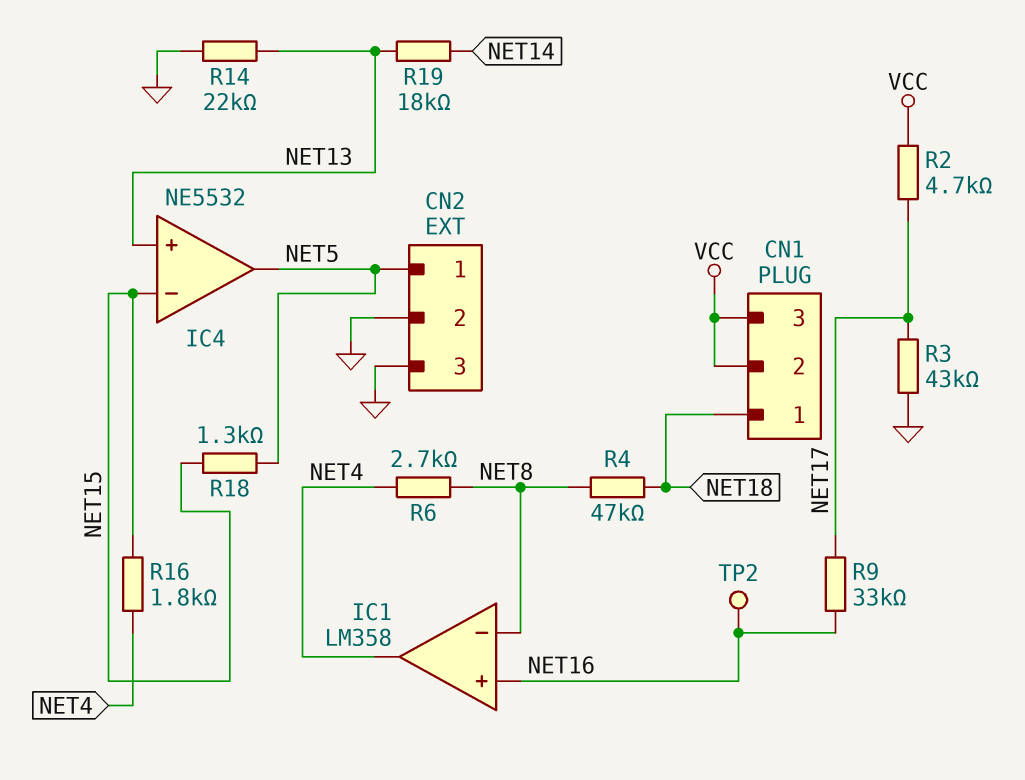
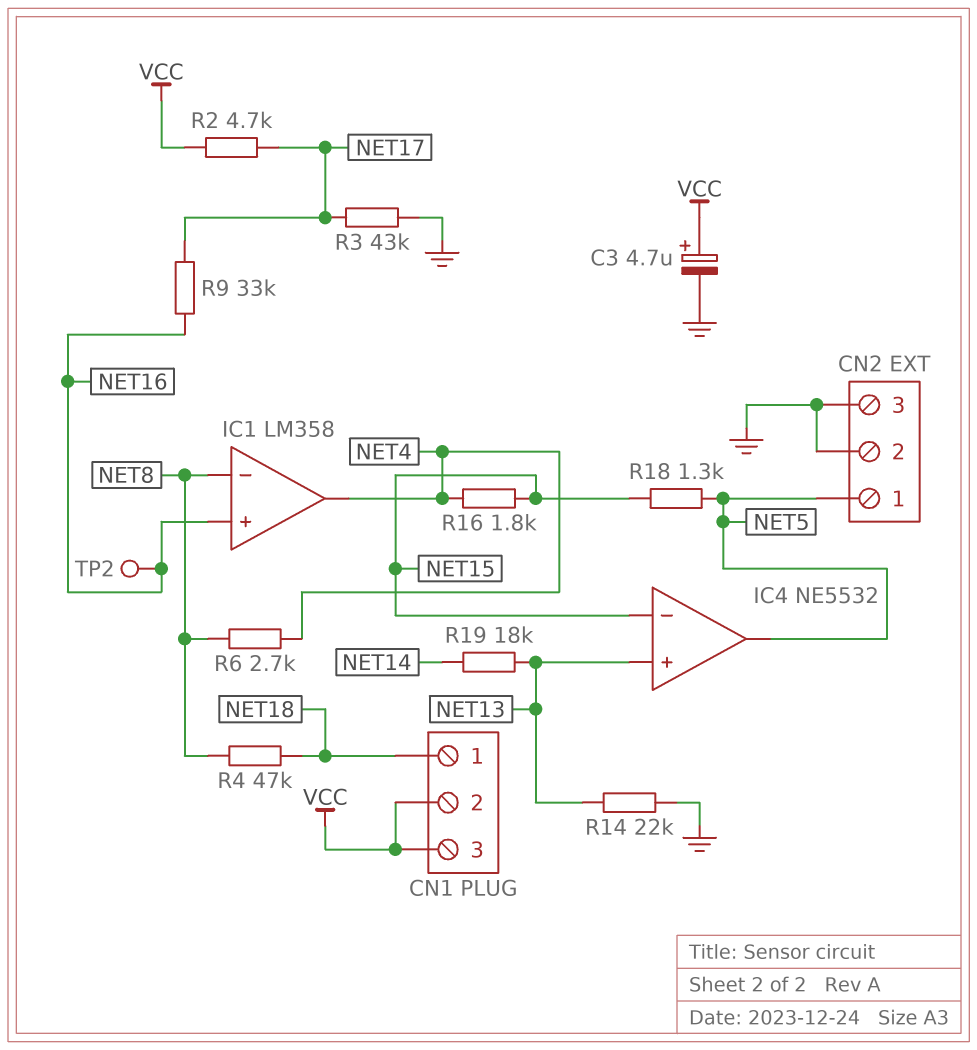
C3: none -> 4.7uF (plus VCC, minus GND)

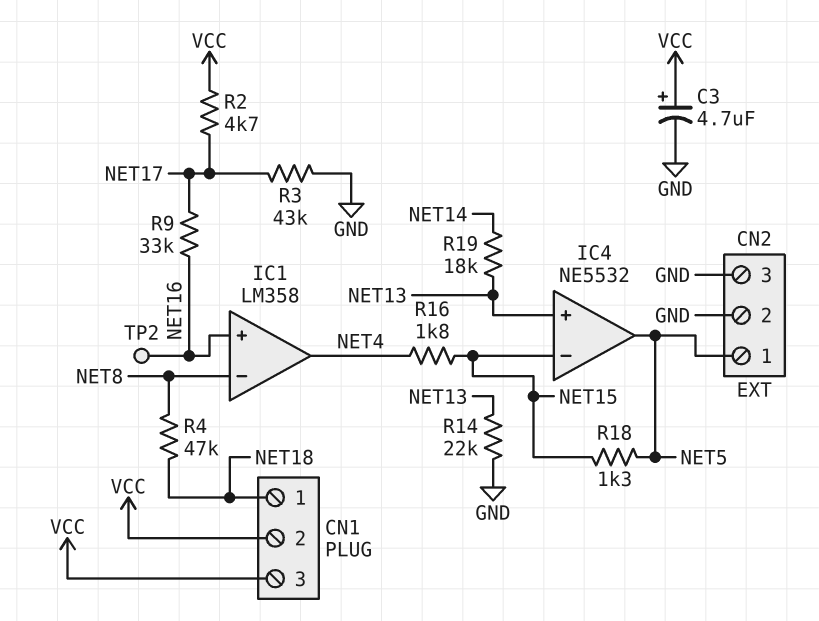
R6: 2.7k (NET4, NET8) -> none

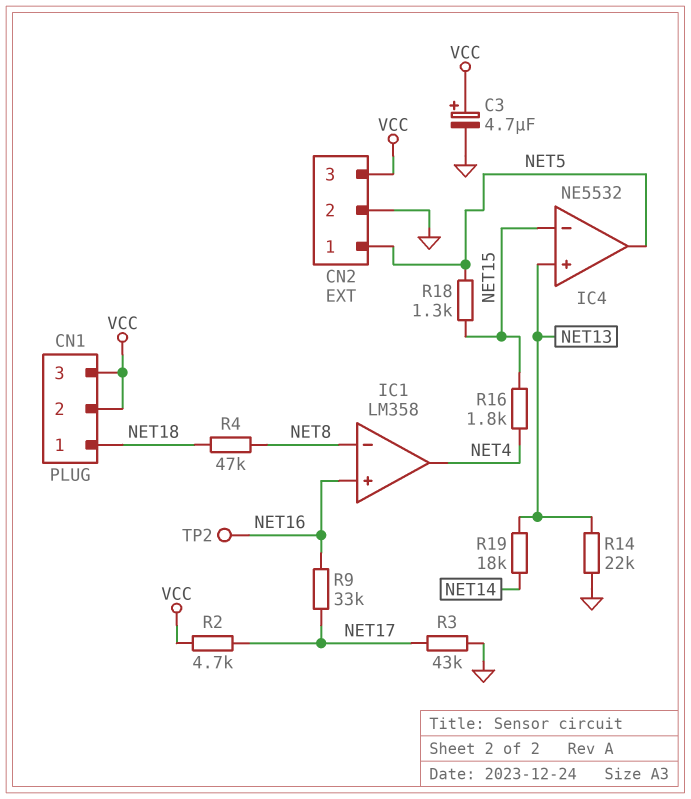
CN2 pin 3: GND -> VCC

